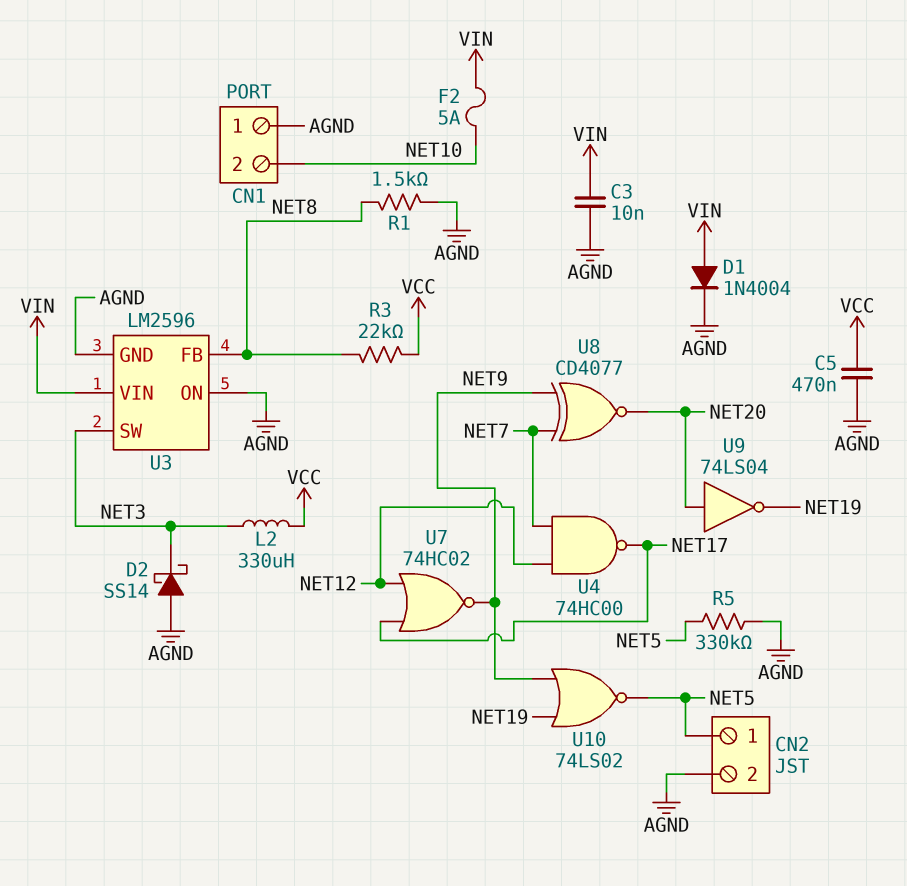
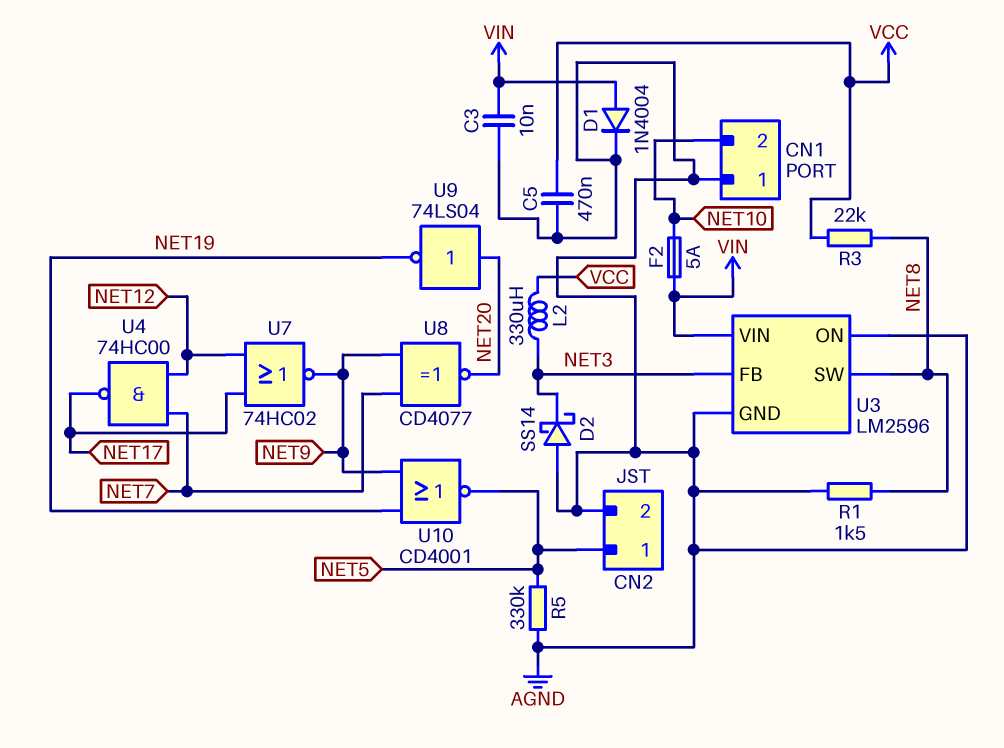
U3 pin FB: NET8 -> NET3
U3 pin SW: NET3 -> NET8
U10: NOR 74LS02 (in NET9, in NET19, out NET5) -> NOR CD4001 (in NET9, in NET19, out NET5)

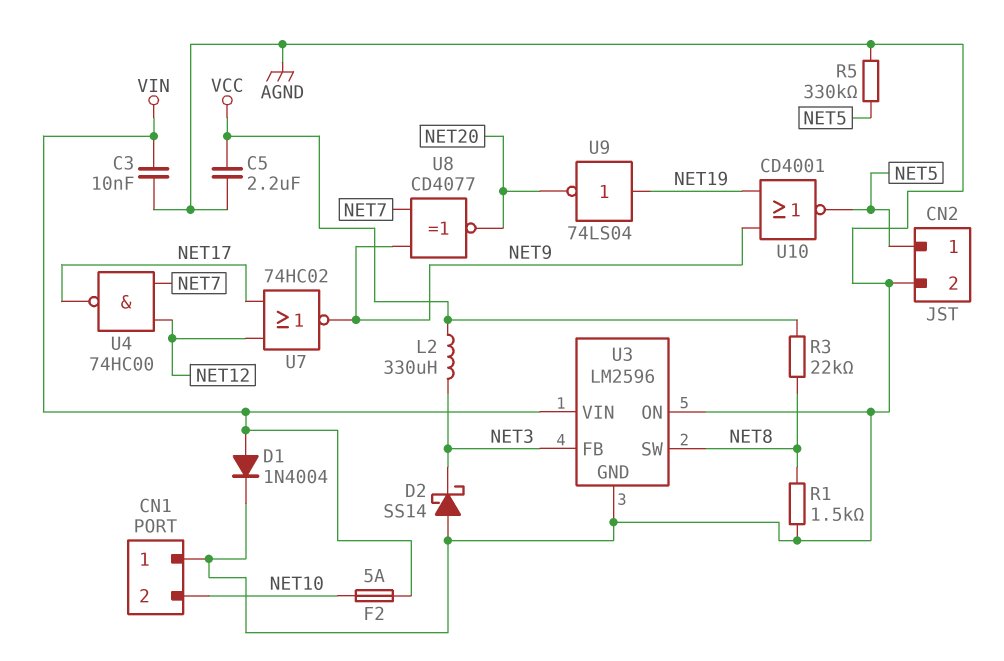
C5: 470nF (AGND, VCC) -> 2.2uF (AGND, VCC)
U9: NOT 74LS04 (in NET20, out NET19) -> NOT 74LS04 (in NET19, out NET20)

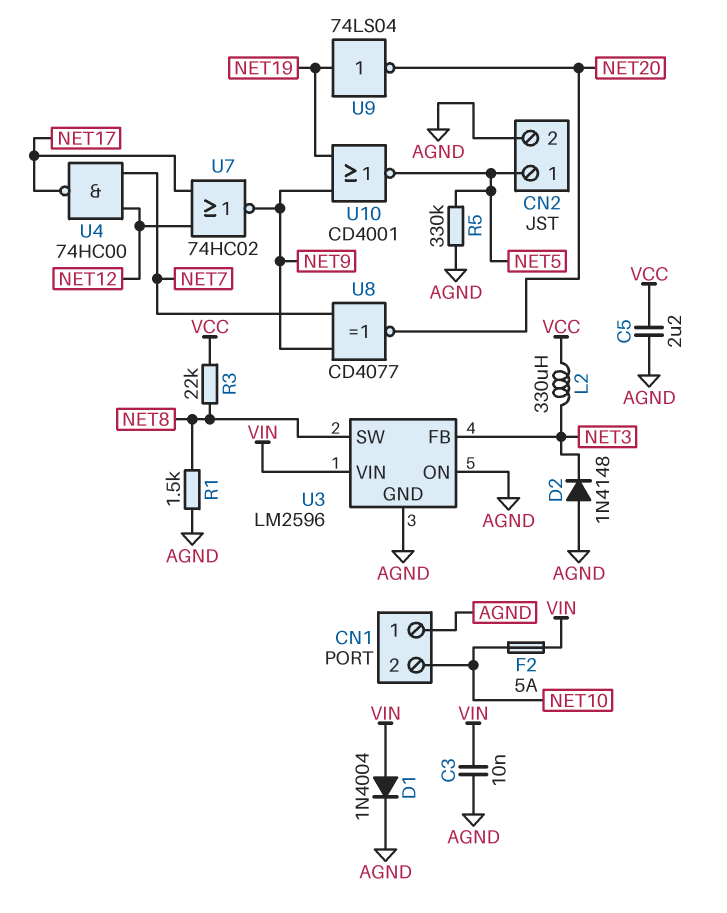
D2: schottky SS14 (A AGND, K NET3) -> diode 1N4148 (A AGND, K NET3)

